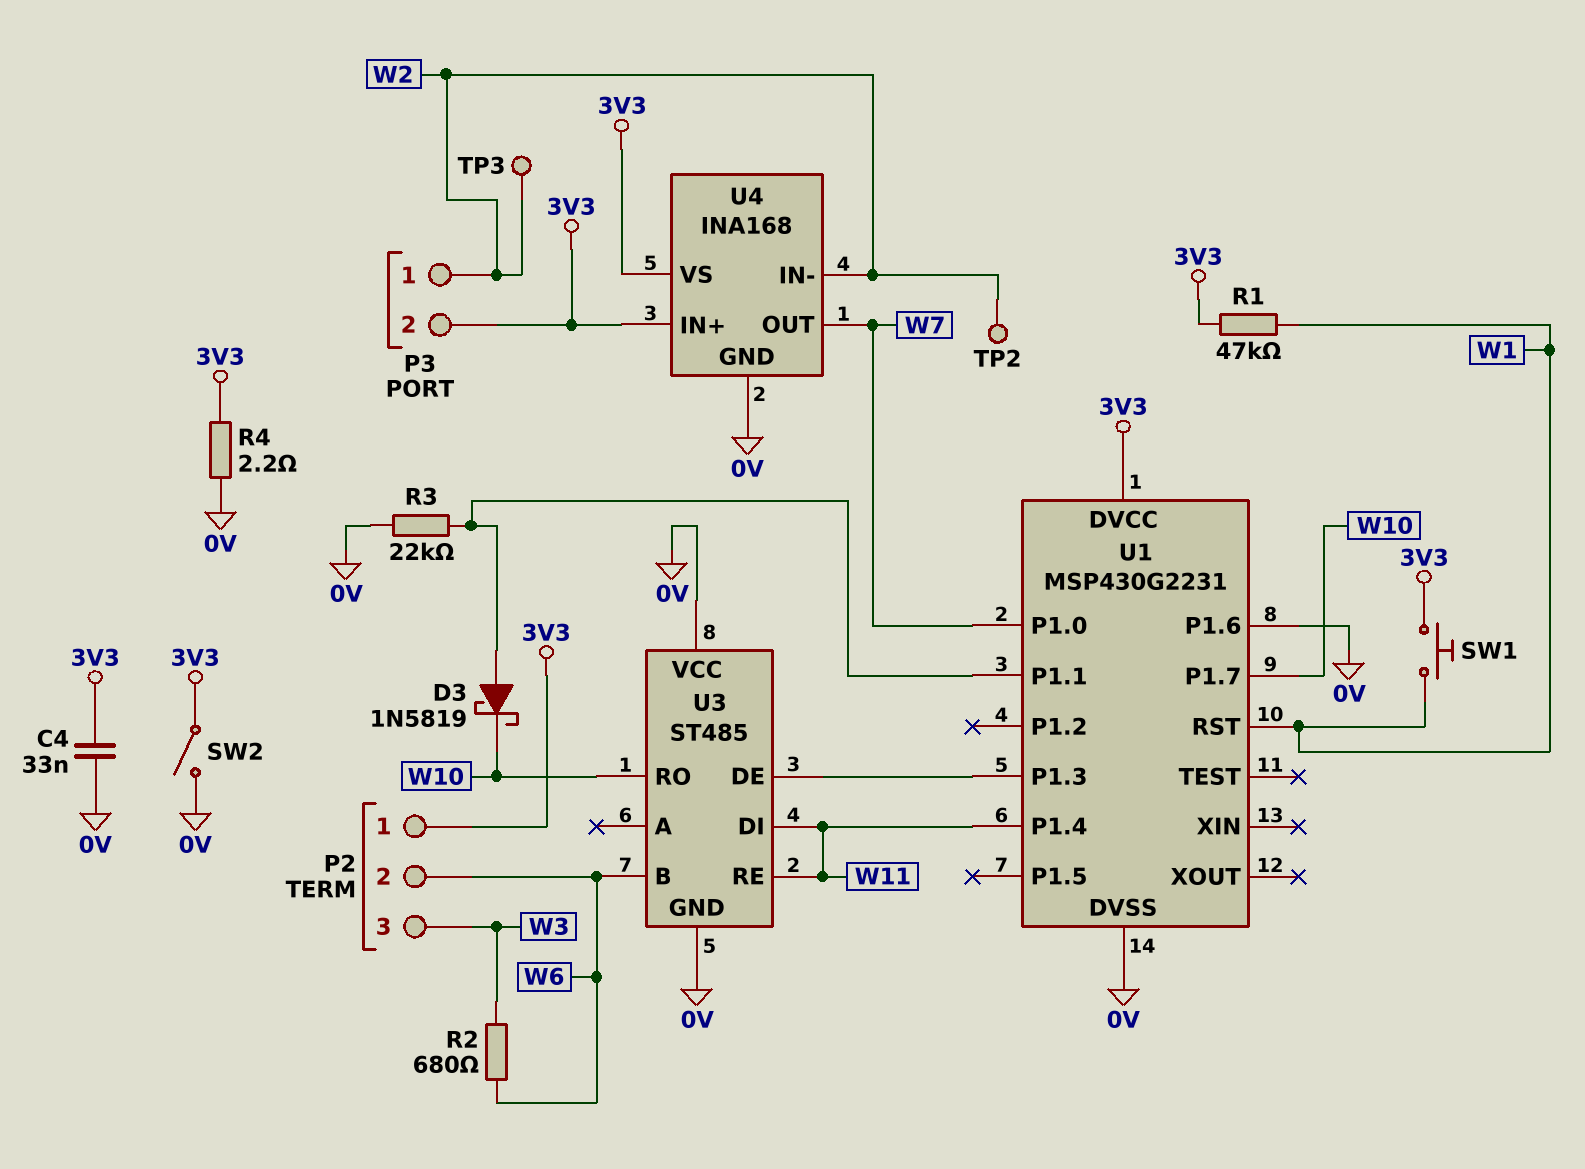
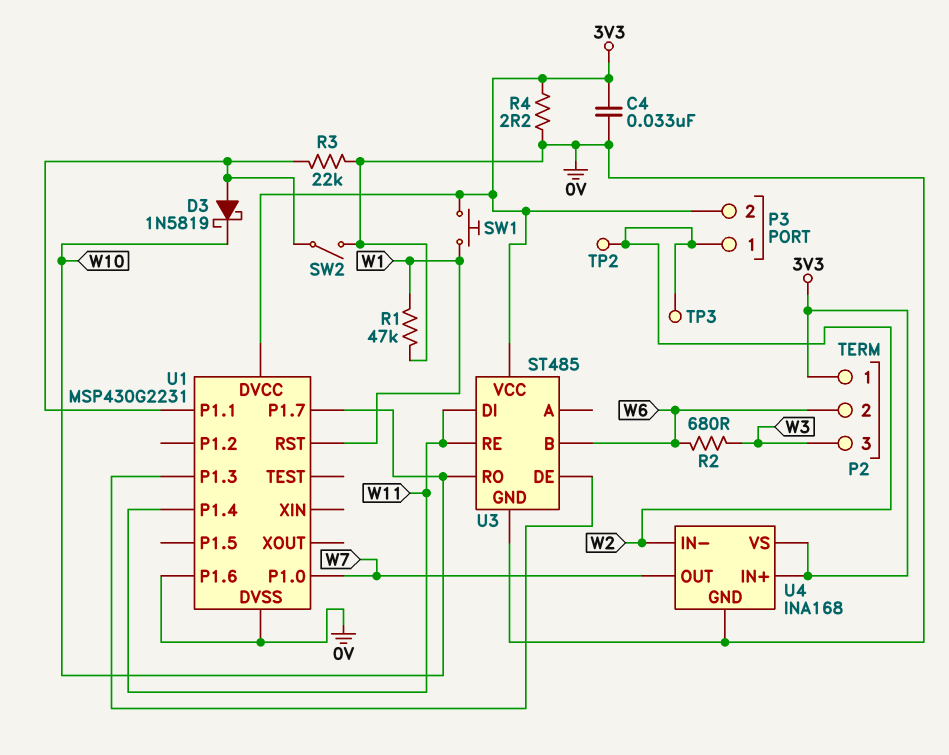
R1: 47k (3V3, W1) -> 47k (0V, W1)
SW2: switch (0V, 3V3) -> switch (0V, U1/P1.1)
U3 pin VCC: 0V -> 3V3

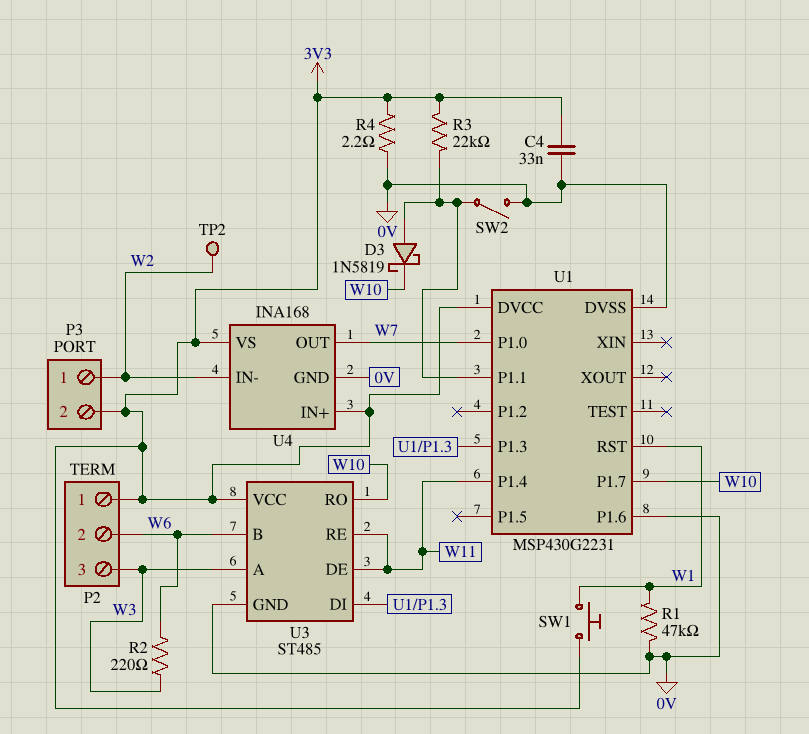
R2: 680 (W3, W6) -> 220 (W3, W6)
R3: 22k (0V, U1/P1.1) -> 22k (3V3, U1/P1.1)
TP3: test point (W2) -> none
U3 pin A: none -> W3
U3 pin DE: U1/P1.3 -> W11
U3 pin DI: W11 -> U1/P1.3

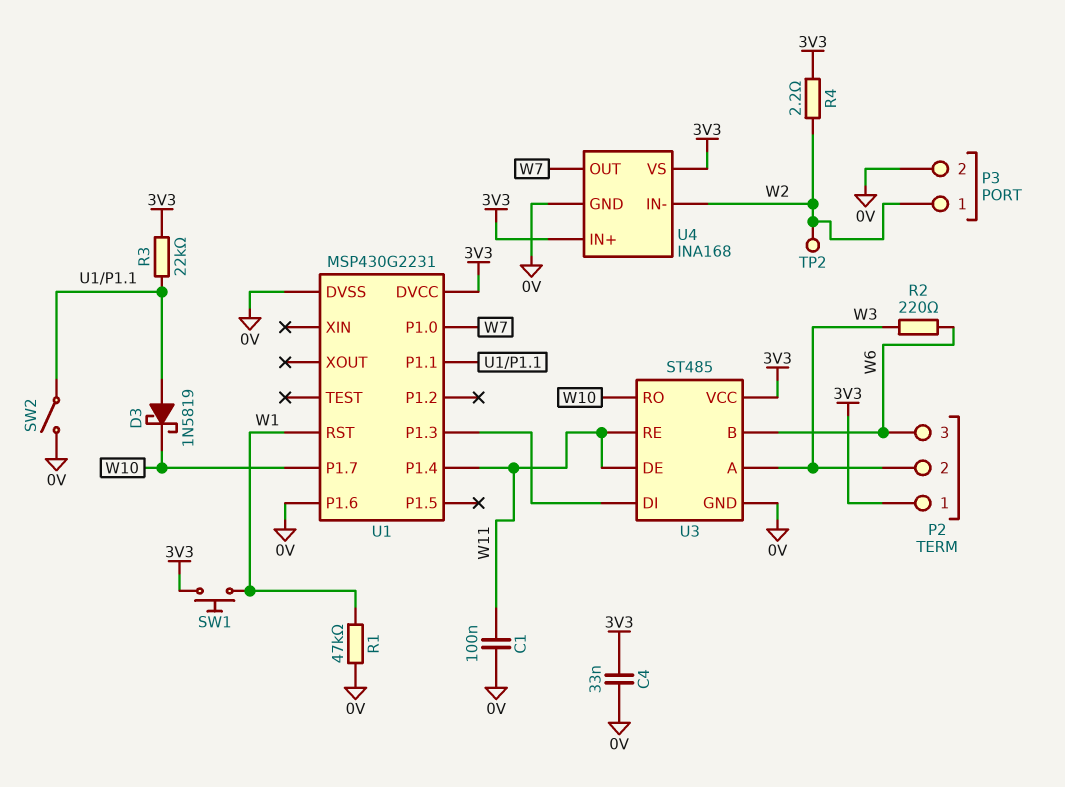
C1: none -> 100nF (0V, W11)
P2 pin 2: W6 -> W3
P2 pin 3: W3 -> W6
P3 pin 2: 3V3 -> 0V
R4: 2.2 (0V, 3V3) -> 2.2 (3V3, W2)

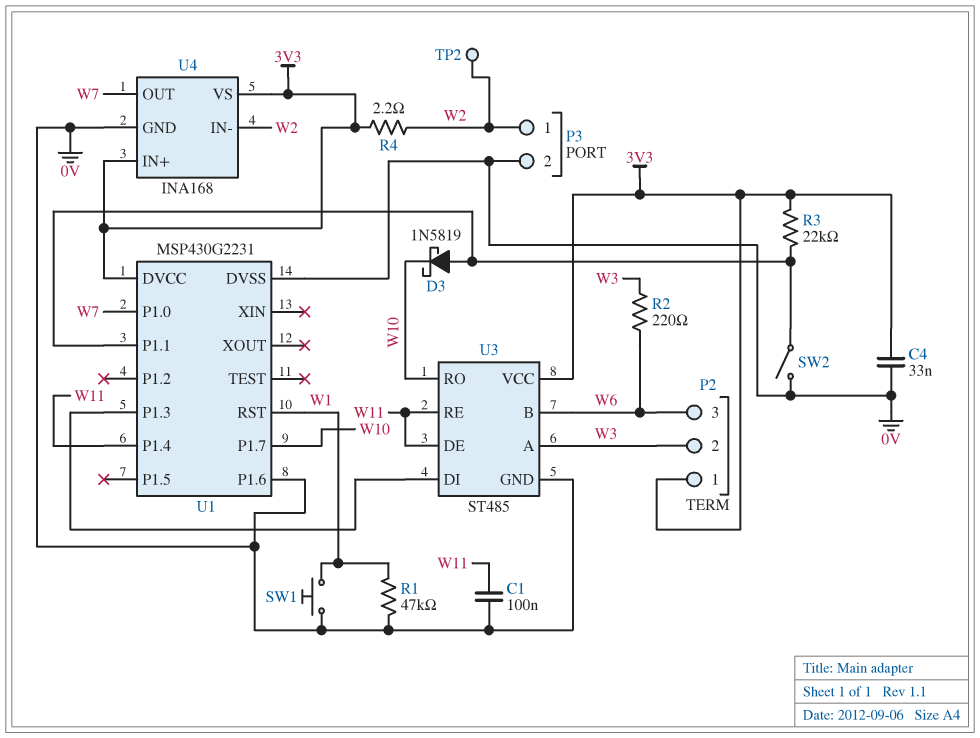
SW1: button (3V3, W1) -> button (0V, W1)

